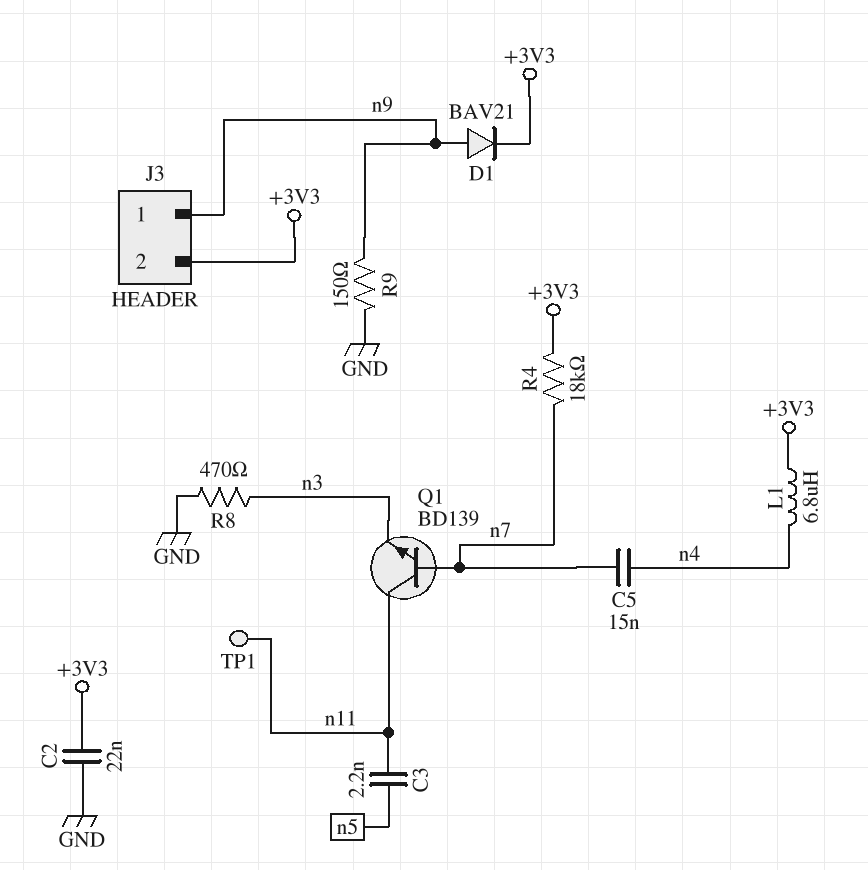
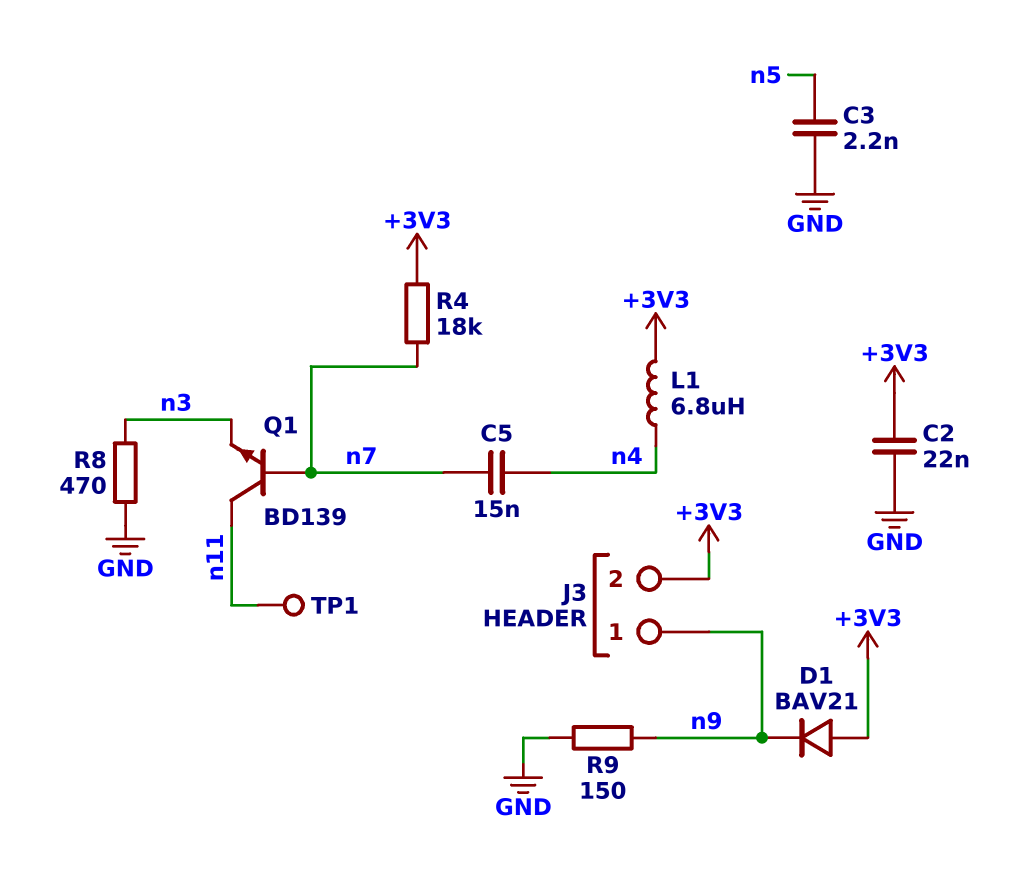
C3: 2.2nF (n5, n11) -> 2.2nF (GND, n5)
D1: diode BAV21 (A n9, K +3V3) -> diode BAV21 (A +3V3, K n9)

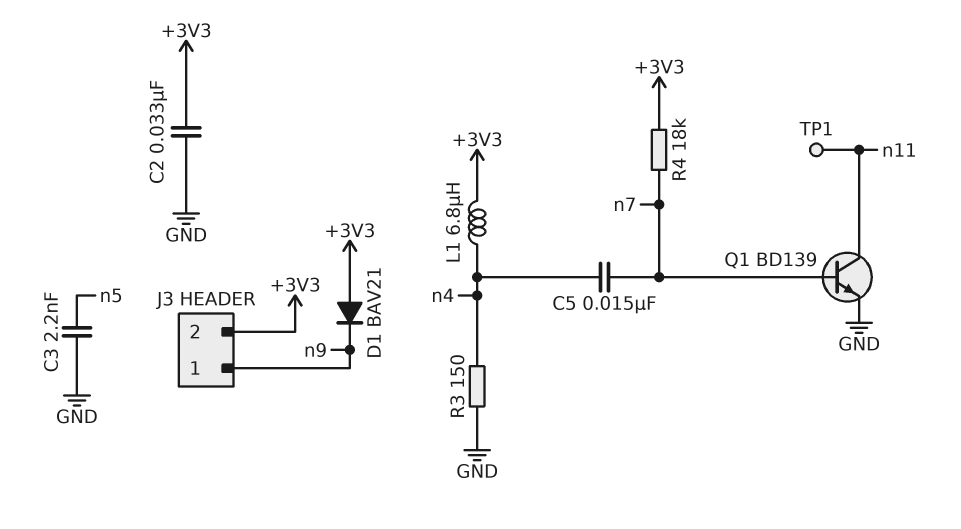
C2: 22nF (+3V3, GND) -> 33nF (+3V3, GND)
Q1: NPN BD139 (B n7, C n11, E n3) -> NPN BD139 (B n7, C n11, E GND)
R3: none -> 150 (GND, n4)
R8: 470 (GND, n3) -> none
R9: 150 (GND, n9) -> none

